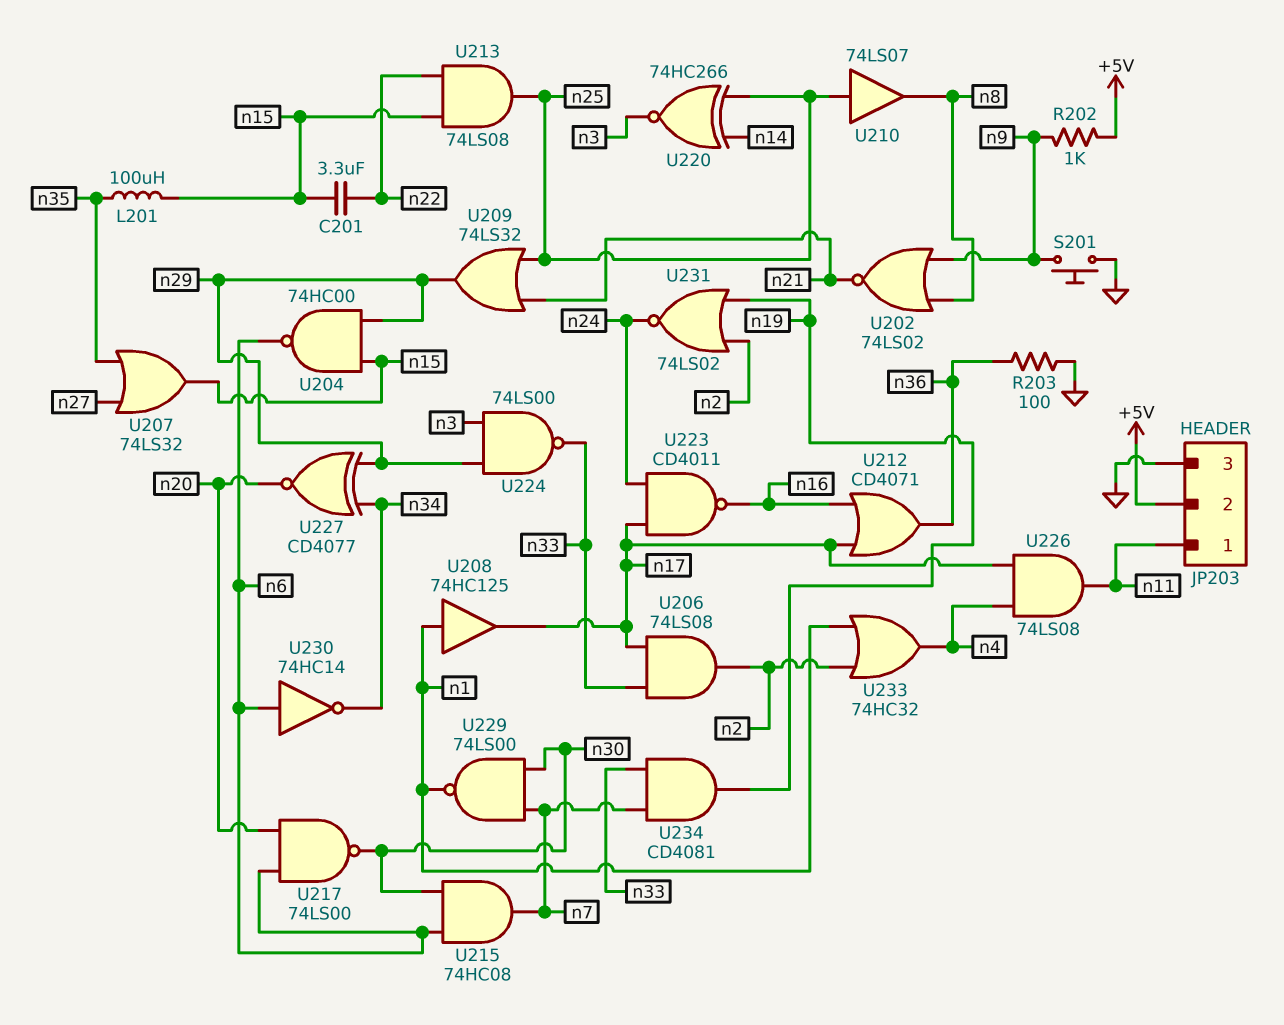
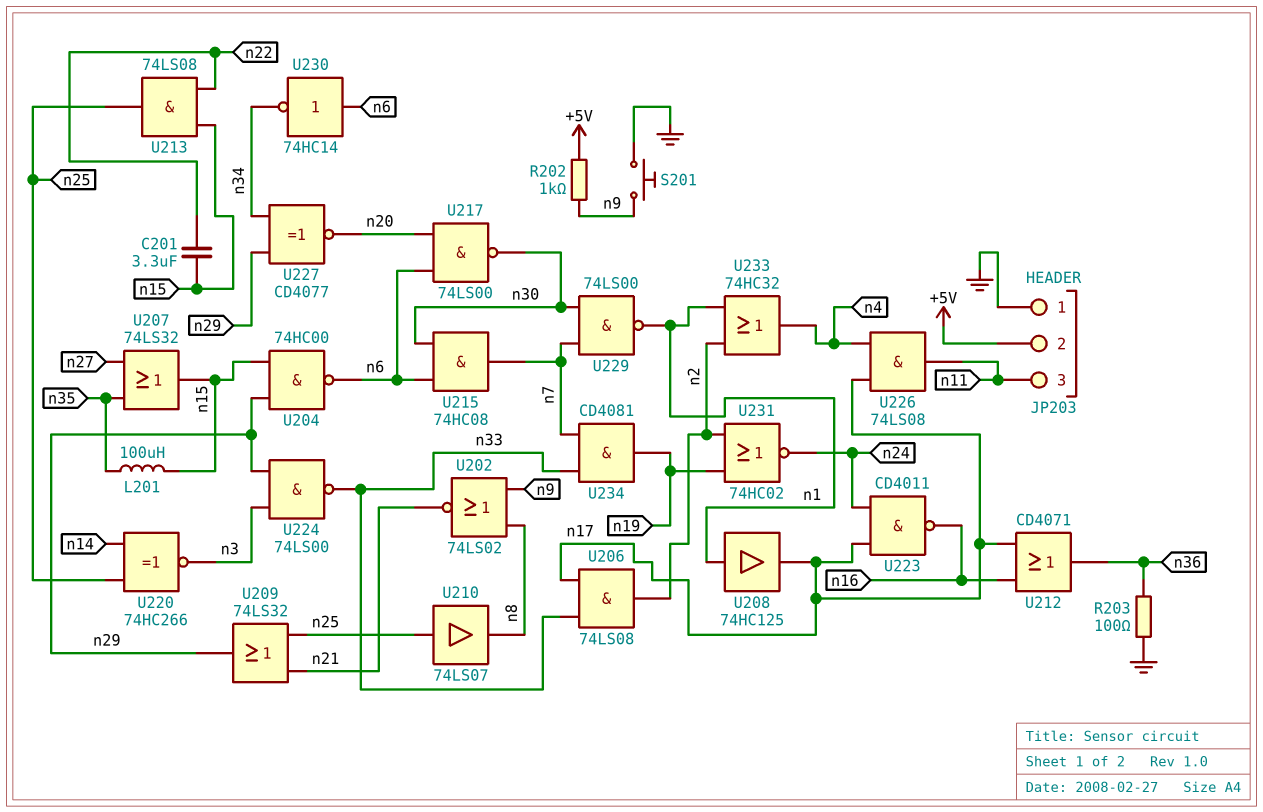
JP203 pin 1: n11 -> GND
JP203 pin 3: GND -> n11
U231: NOR 74LS02 (in n2, in n19, out n24) -> NOR 74HC02 (in n2, in n19, out n24)

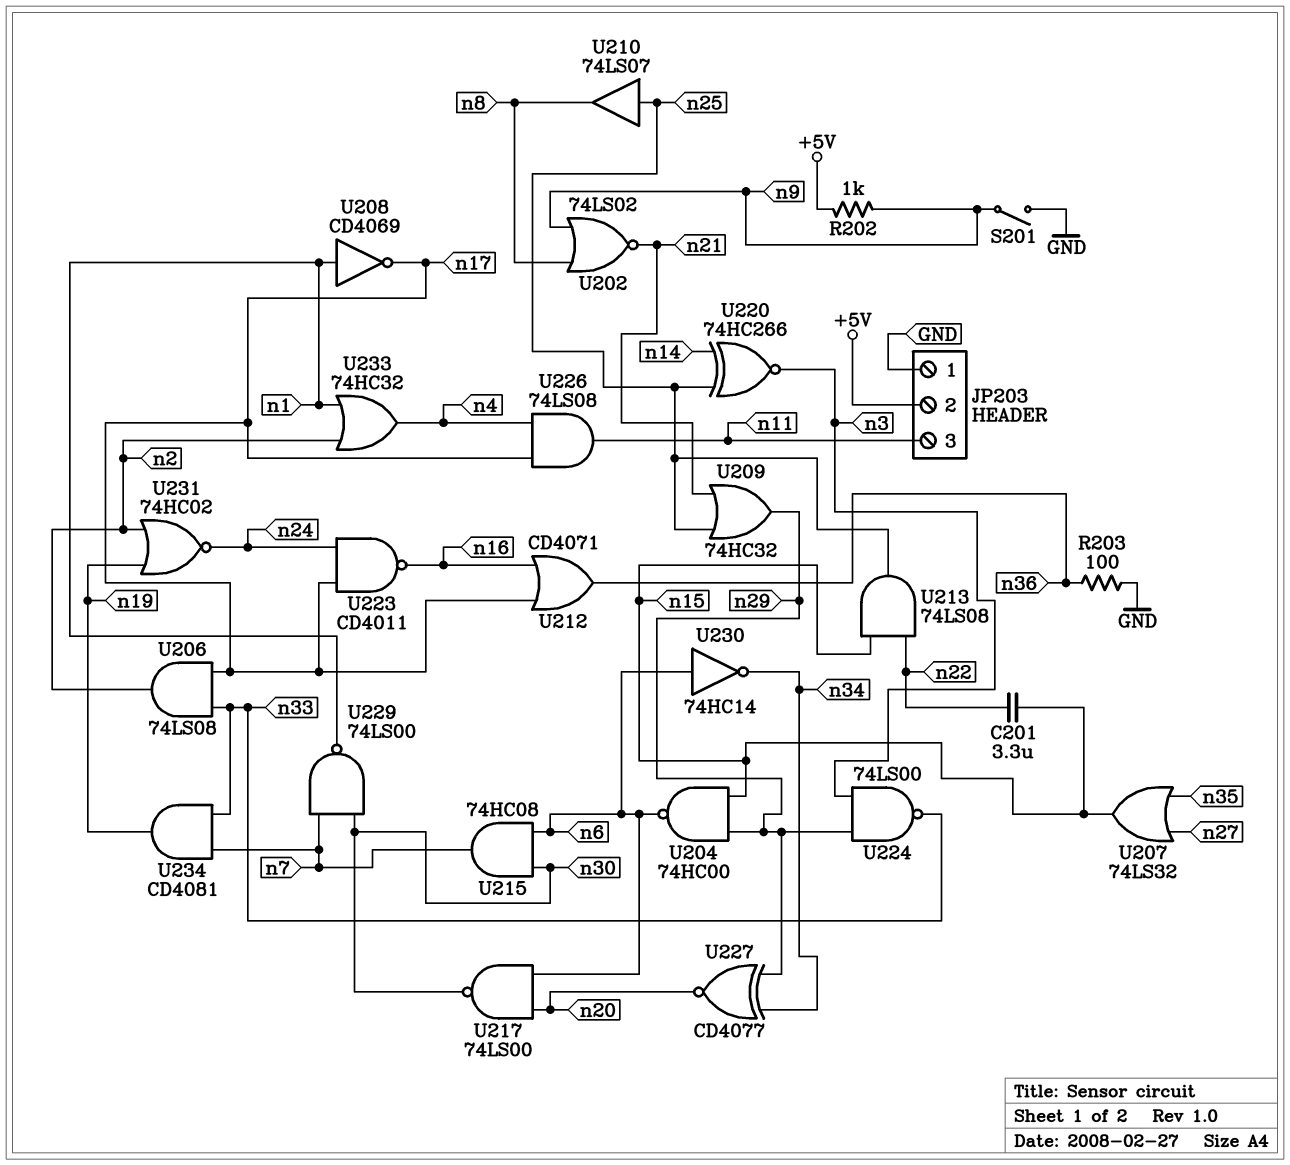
L201: 100uH (n15, n35) -> none
S201: button (GND, n9) -> switch (GND, n9)
U208: buffer 74HC125 (in n1, out n17) -> NOT CD4069 (in n1, out n17)
U209: OR 74LS32 (in n21, in n25, out n29) -> OR 74HC32 (in n21, in n25, out n29)

